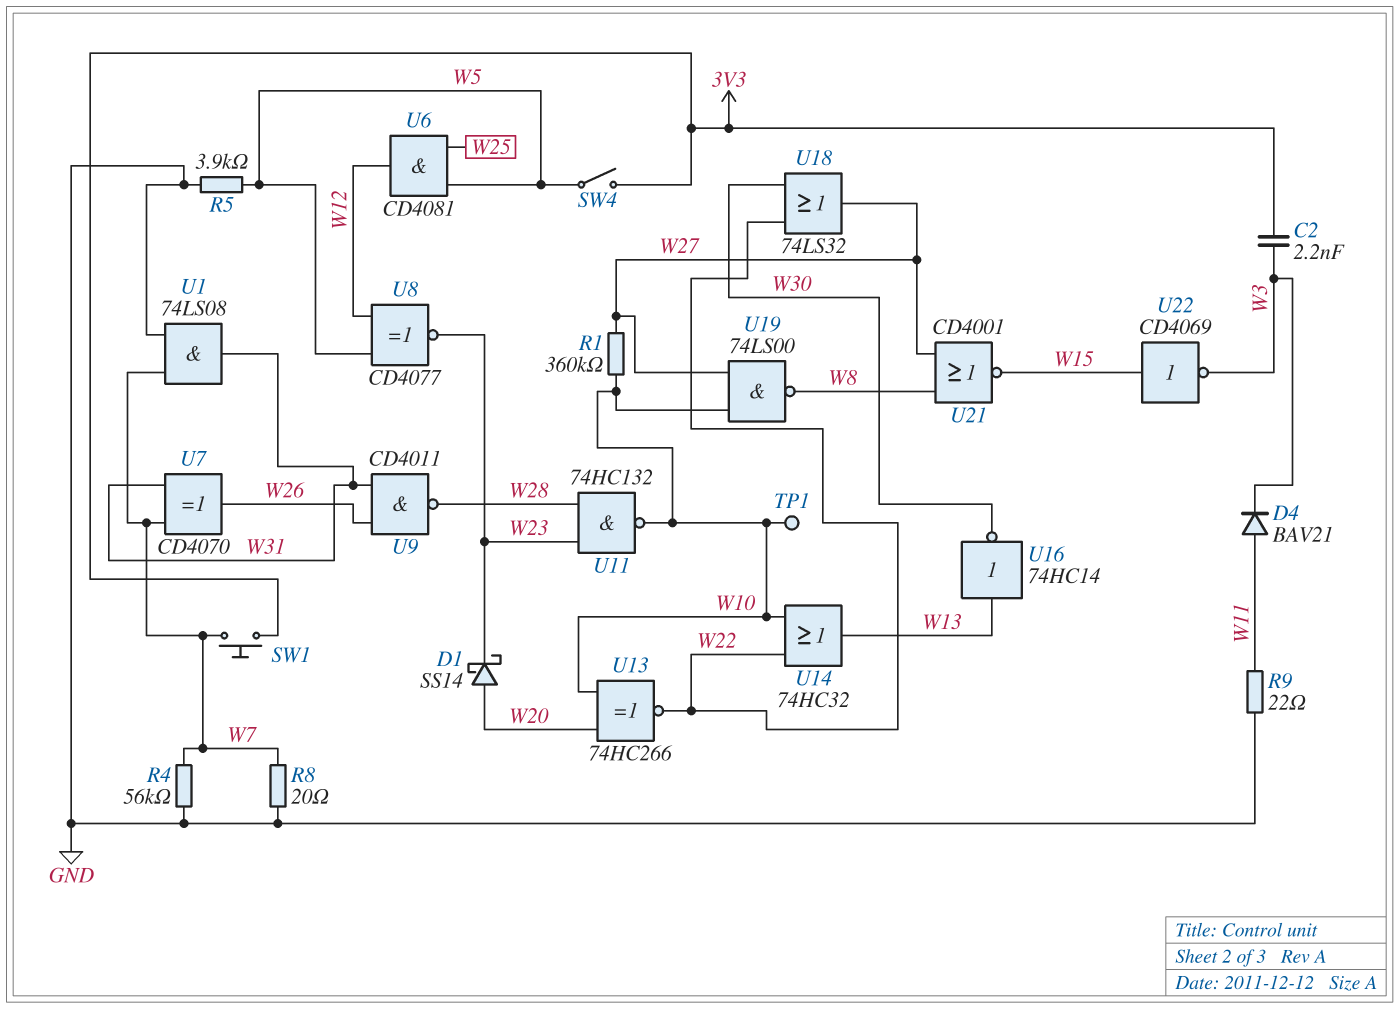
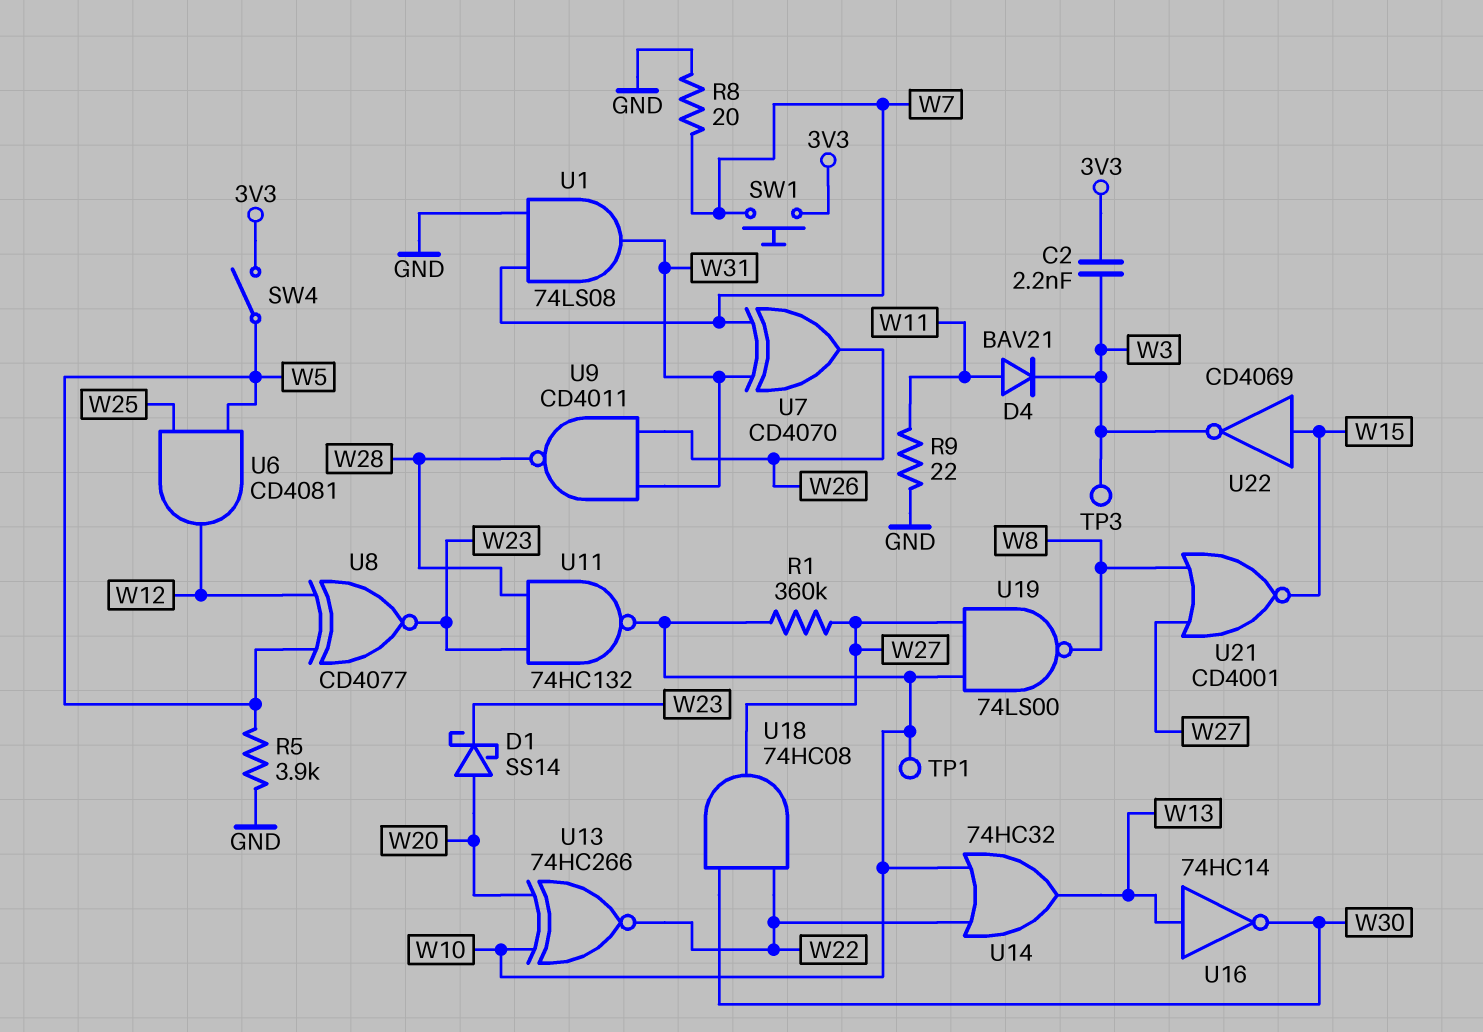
R4: 56k (GND, W7) -> none
TP3: none -> test point (W3)
U18: OR 74LS32 (in W22, in W30, out W27) -> AND 74HC08 (in W22, in W30, out W27)

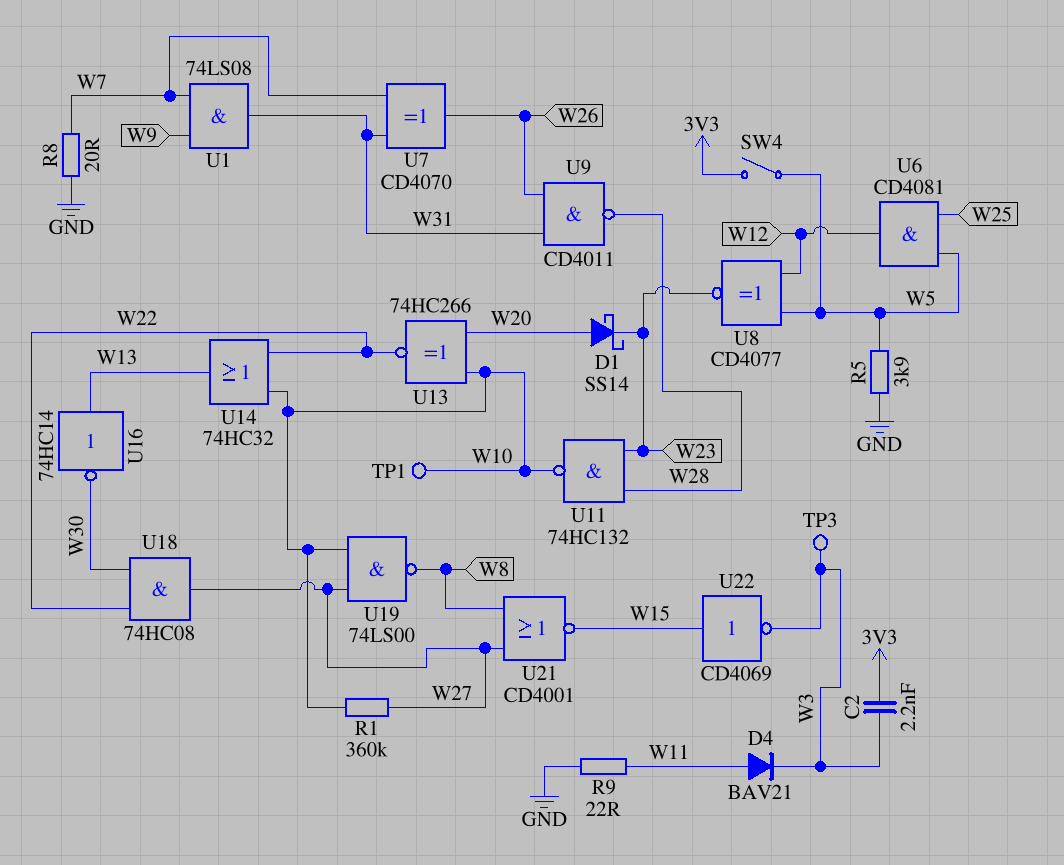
SW1: button (3V3, W7) -> none
U1: AND 74LS08 (in GND, in W7, out W31) -> AND 74LS08 (in W7, in W9, out W31)

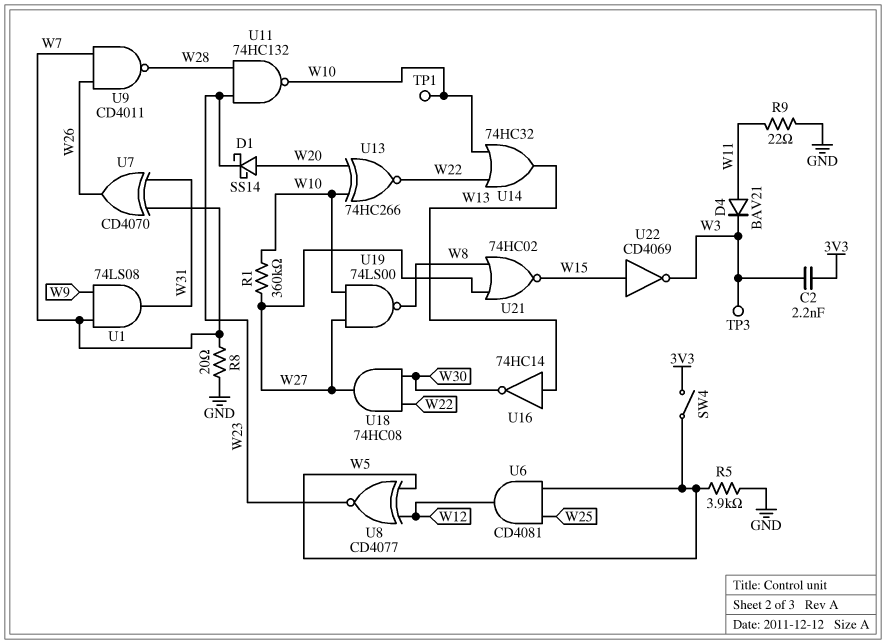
U9: NAND CD4011 (in W26, in W31, out W28) -> NAND CD4011 (in W7, in W26, out W28)
U21: NOR CD4001 (in W8, in W27, out W15) -> NOR 74HC02 (in W8, in W27, out W15)

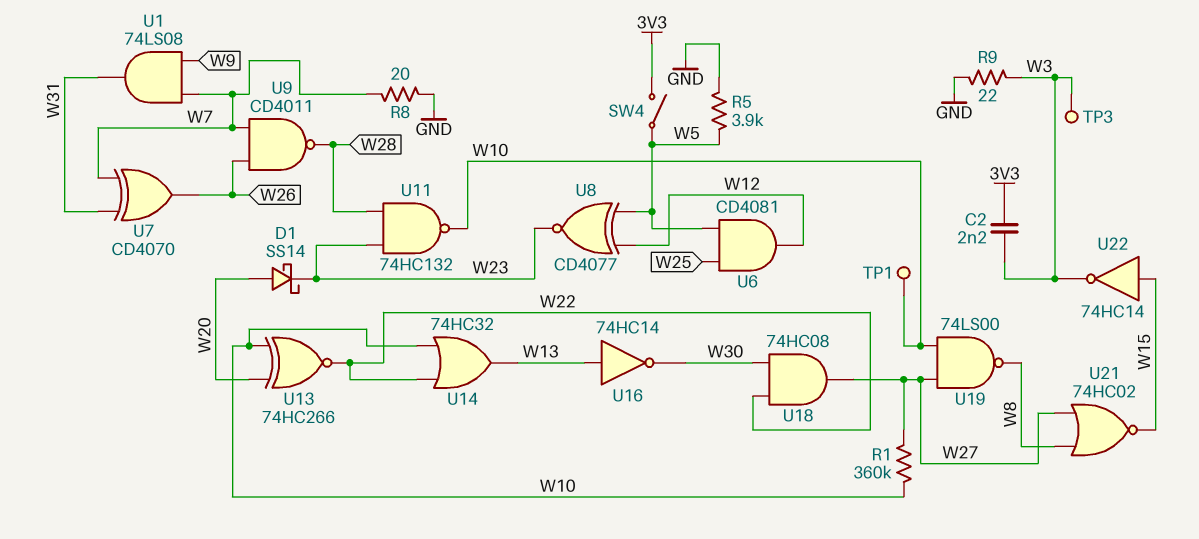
D4: diode BAV21 (A W11, K W3) -> none
R9: 22 (GND, W11) -> 22 (GND, W3)
U22: NOT CD4069 (in W15, out W3) -> NOT 74HC14 (in W15, out W3)

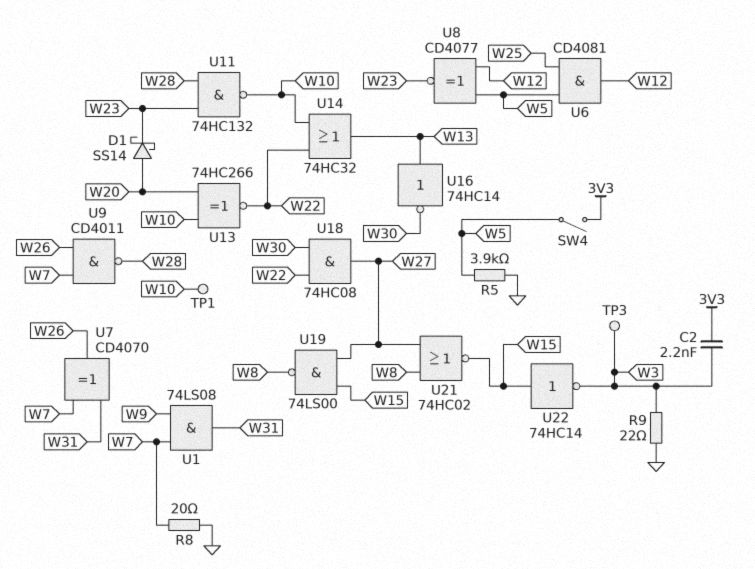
R1: 360k (W10, W27) -> none
U19: NAND 74LS00 (in W10, in W27, out W8) -> NAND 74LS00 (in W15, in W27, out W8)

